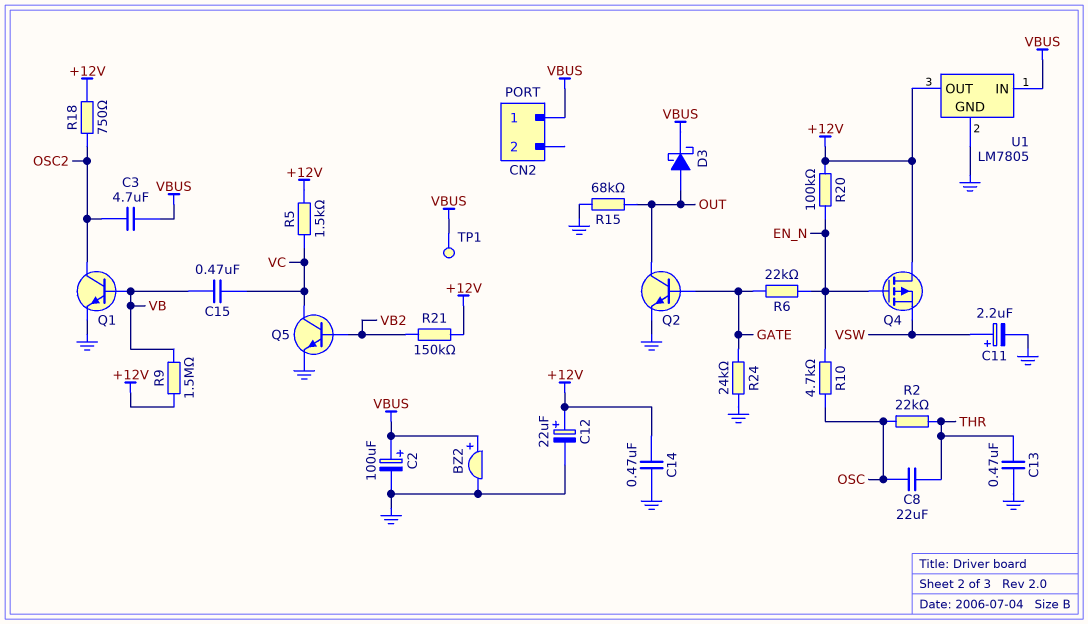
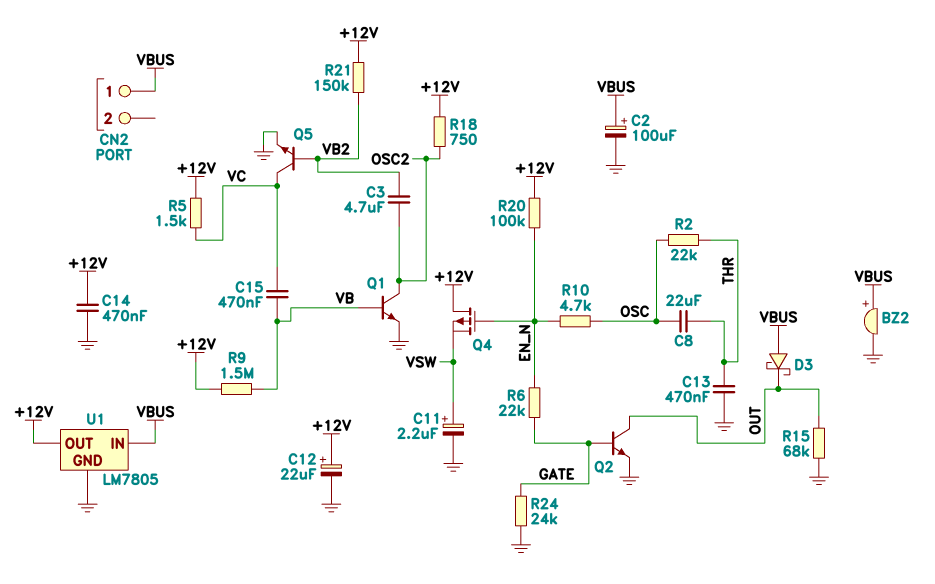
C3: 4.7uF (OSC2, VBUS) -> 4.7uF (OSC2, VB2)
D3: schottky (A OUT, K VBUS) -> schottky (A VBUS, K OUT)
TP1: test point (VBUS) -> none

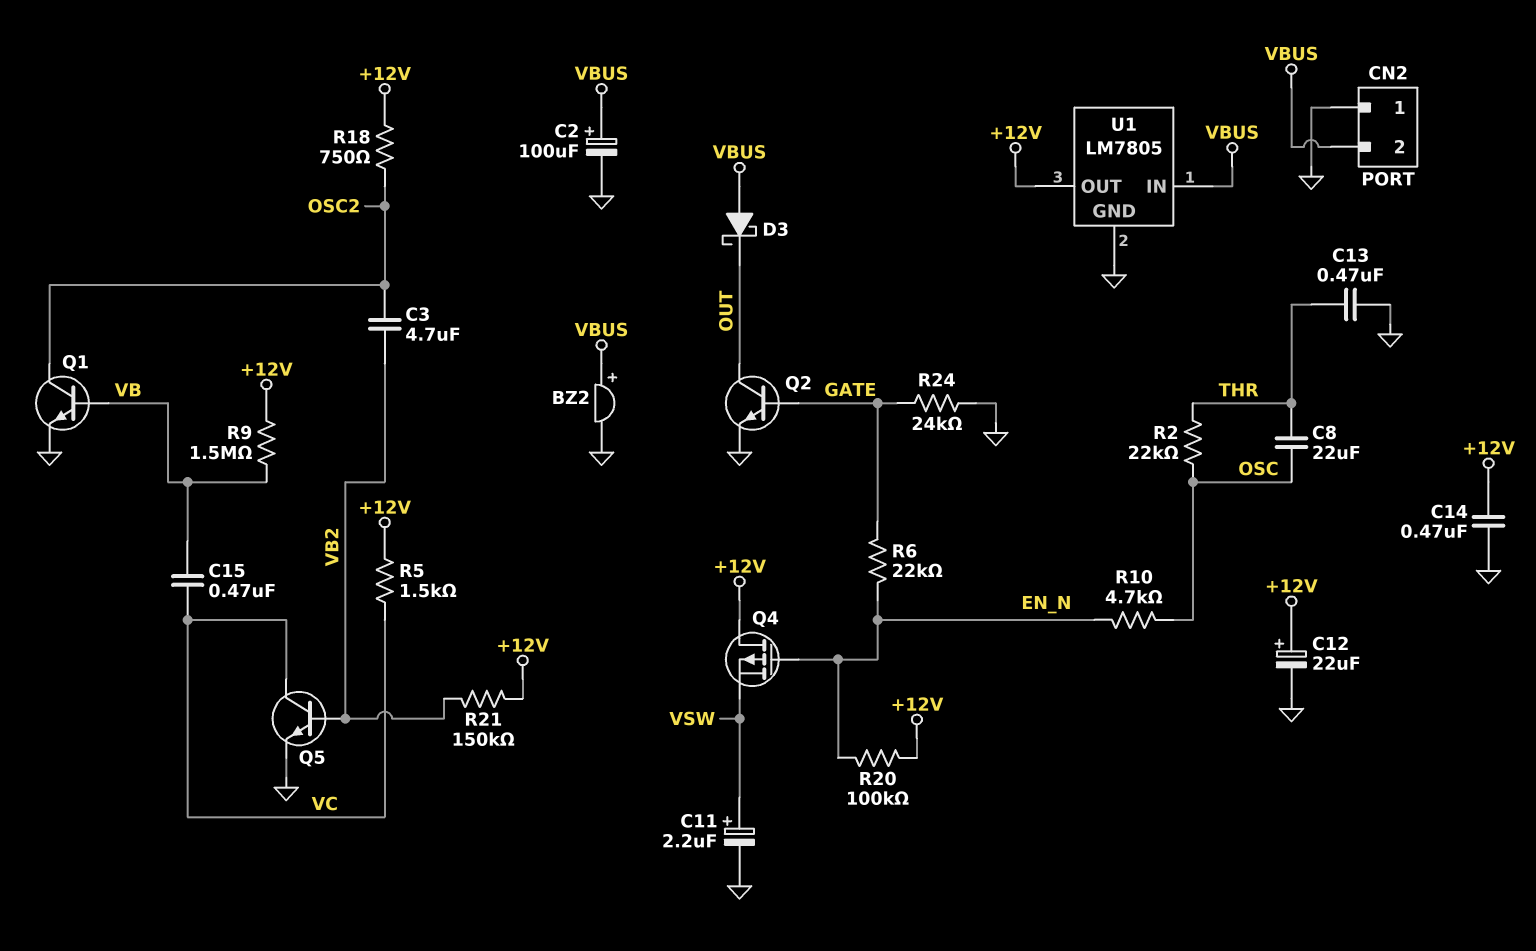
CN2 pin 1: VBUS -> GND
CN2 pin 2: none -> VBUS
R15: 68k (GND, OUT) -> none

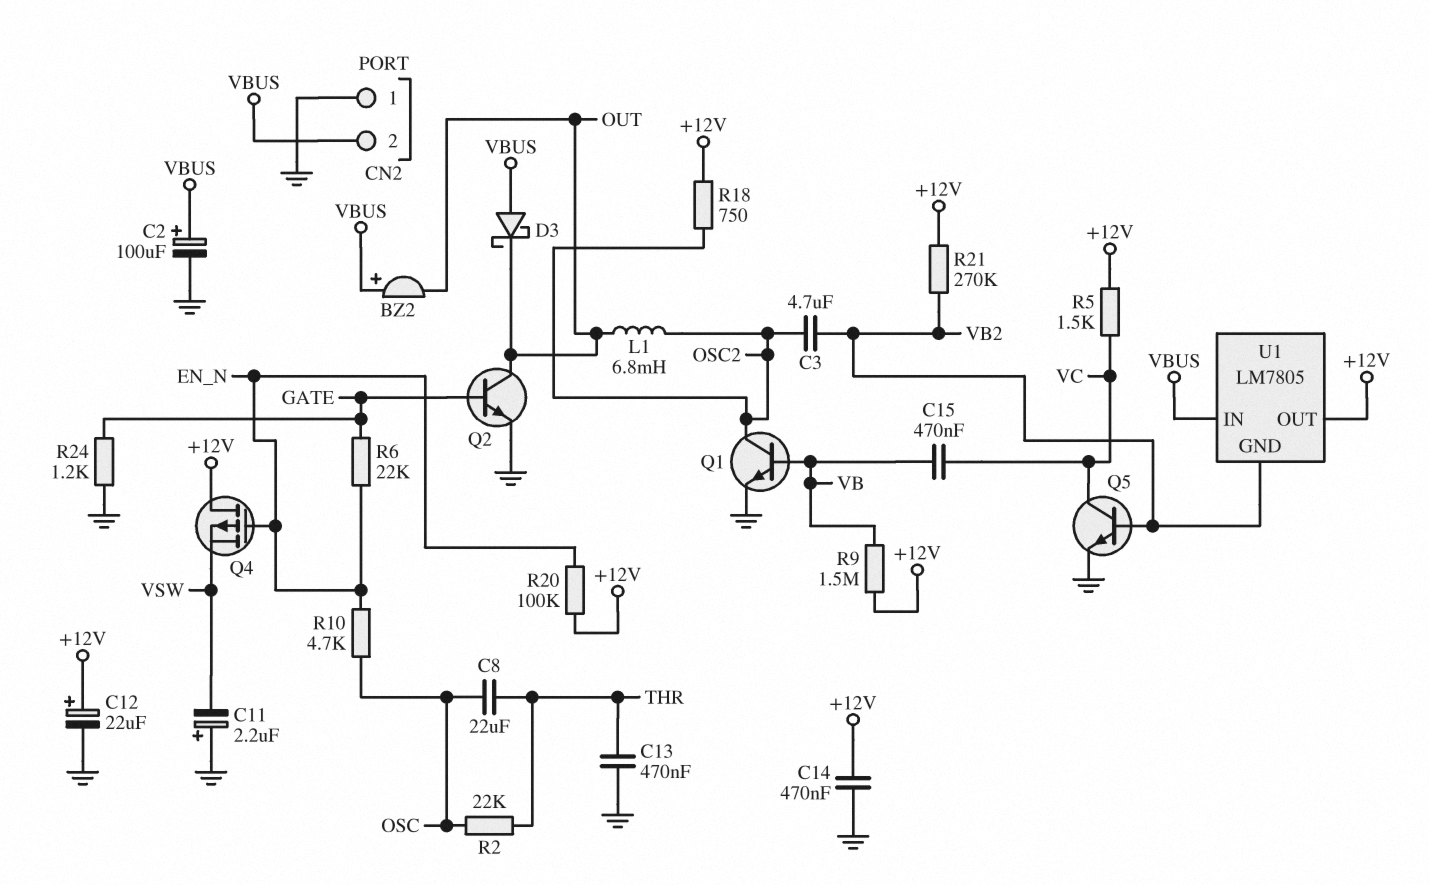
BZ2: buzzer (plus VBUS, minus GND) -> buzzer (plus VBUS, minus OUT)
C11: 2.2uF (plus VSW, minus GND) -> 2.2uF (plus GND, minus VSW)
L1: none -> 6.8mH (OSC2, OUT)
R21: 150k (+12V, VB2) -> 270k (+12V, VB2)
R24: 24k (GATE, GND) -> 1.2k (GATE, GND)
U1 pin GND: GND -> VB2

